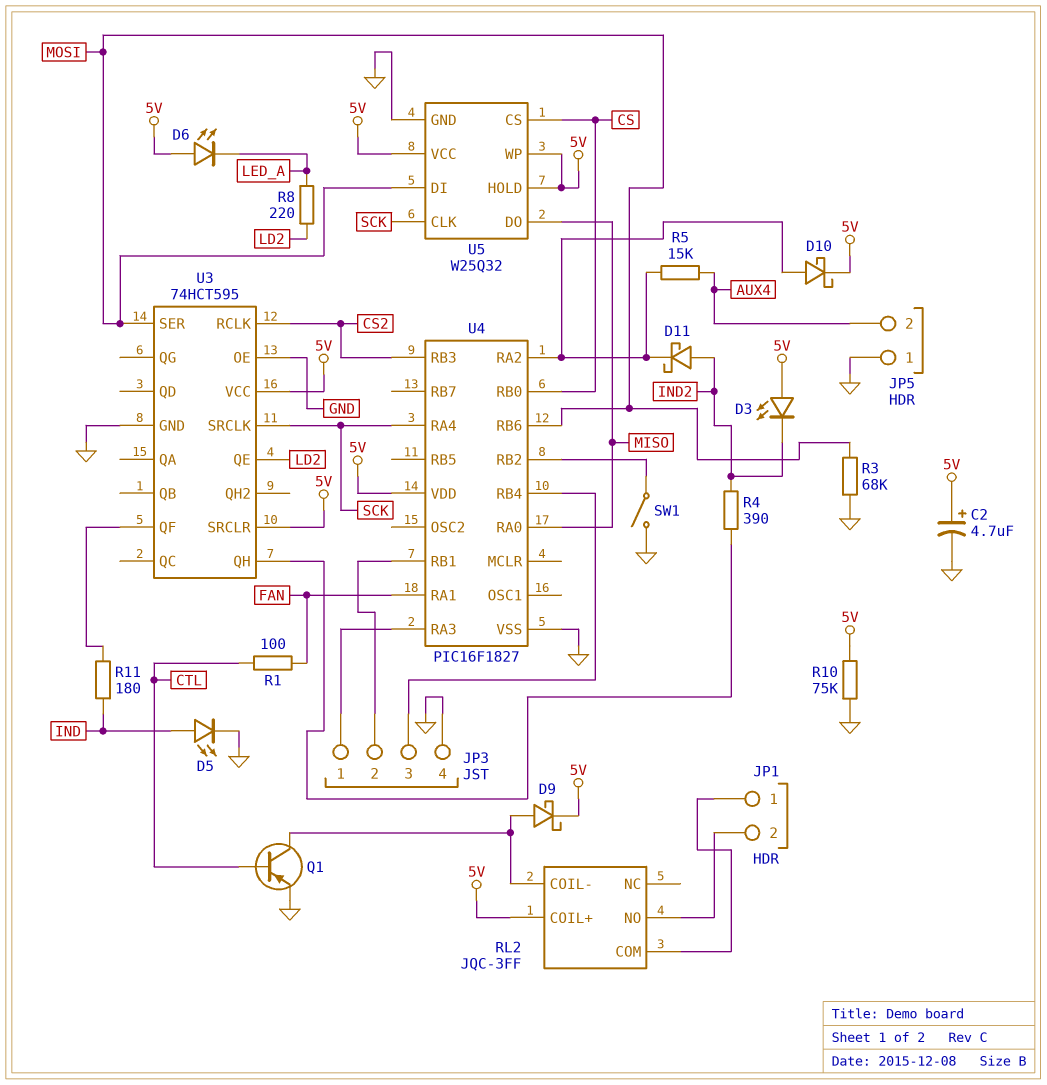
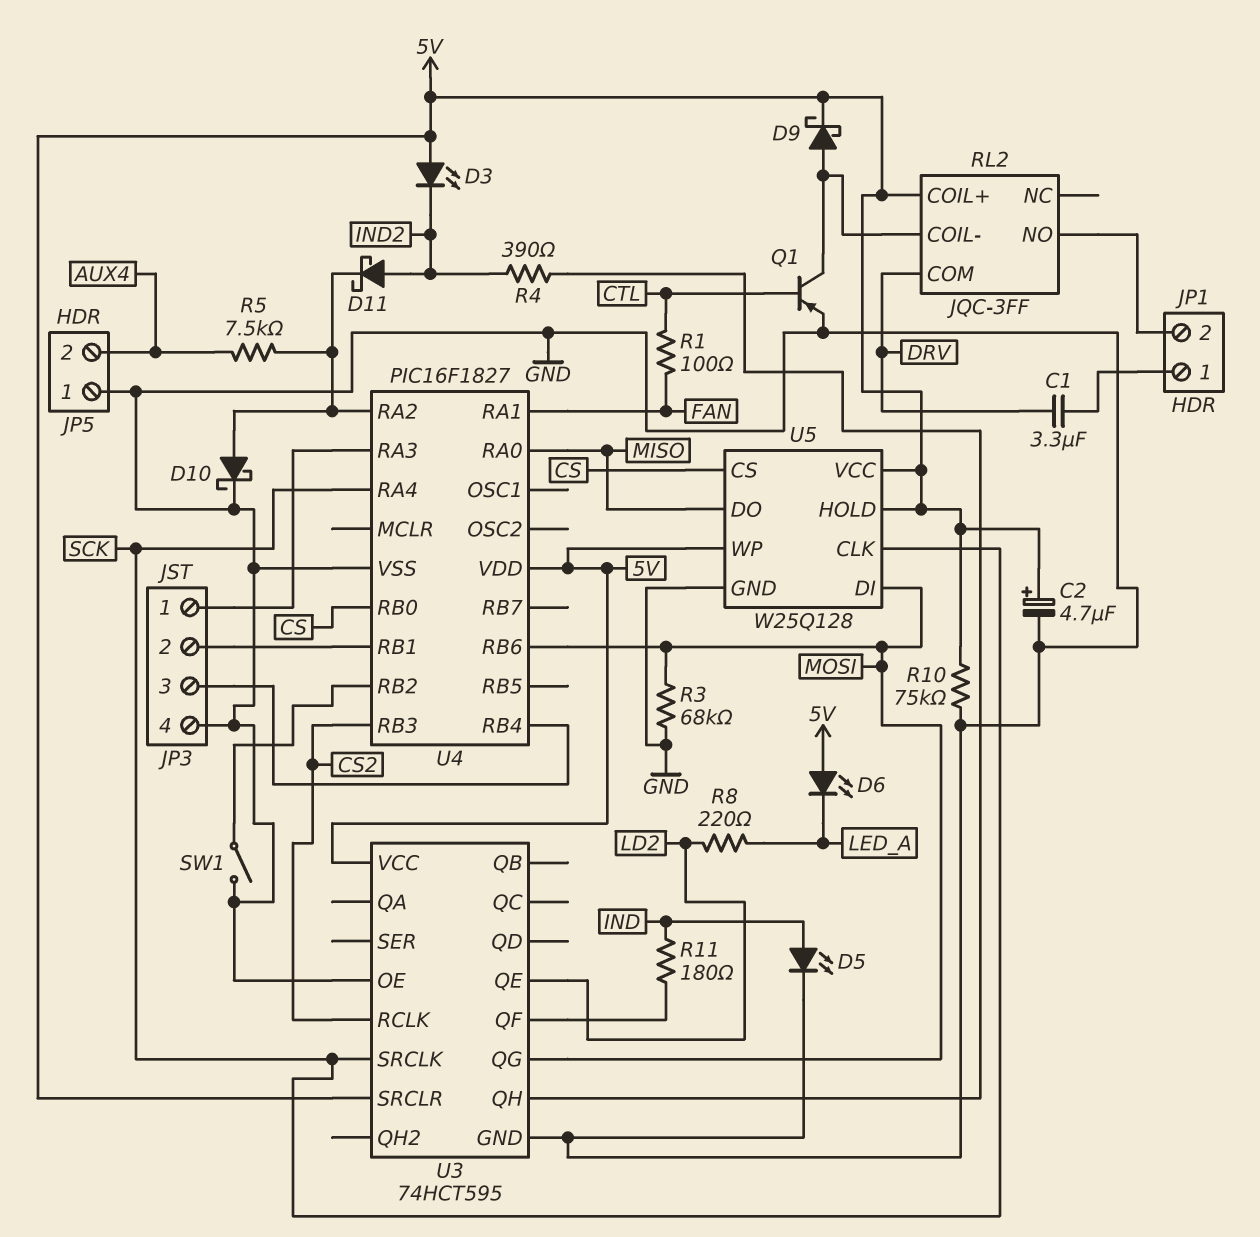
C1: none -> 3.3uF (DRV, JP1/1)
D10: schottky (A U4/RA2, K 5V) -> schottky (A U4/RA2, K GND)
R5: 15k (AUX4, U4/RA2) -> 7.5k (AUX4, U4/RA2)
RL2 pin COM: JP1/1 -> DRV
U3 pin QG: none -> MOSI
U3 pin SER: MOSI -> none
U5: W25Q32 -> W25Q128

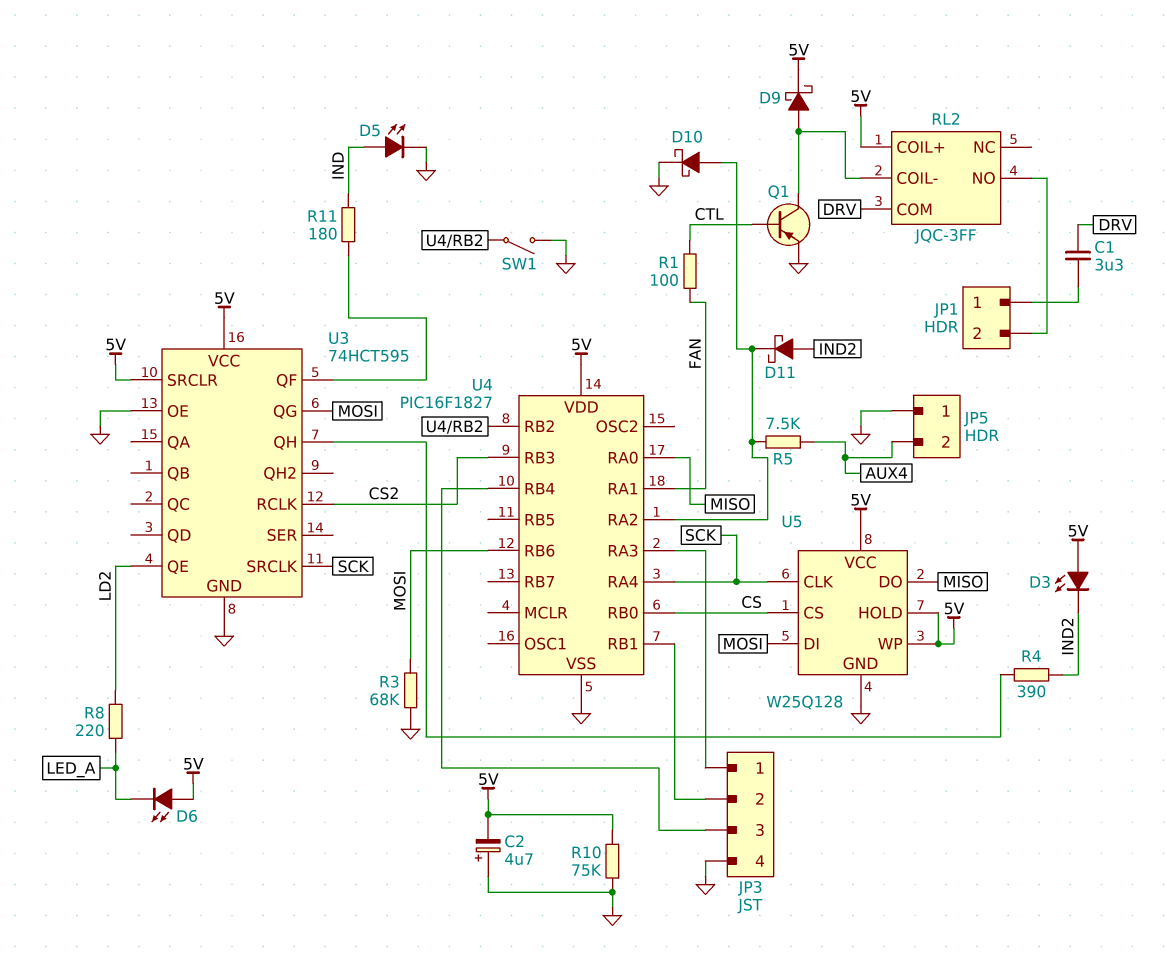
C2: 4.7uF (plus 5V, minus GND) -> 4.7uF (plus GND, minus 5V)

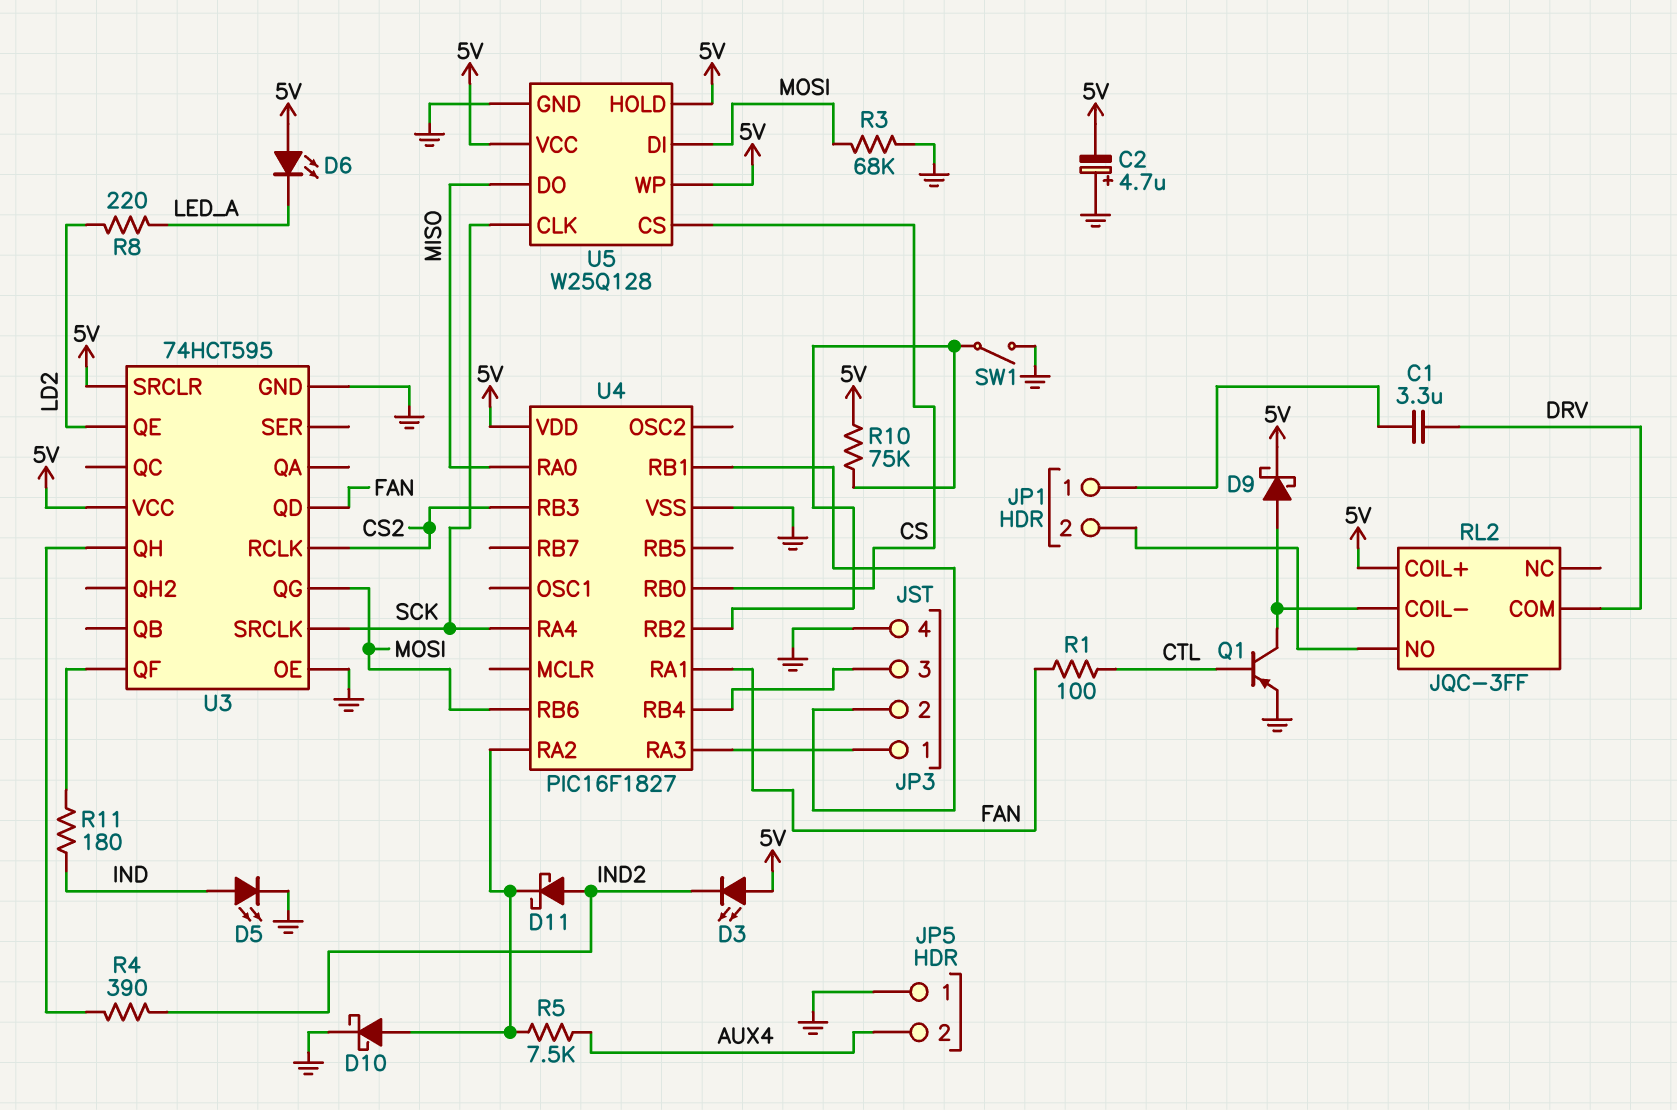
R10: 75k (5V, GND) -> 75k (5V, U4/RB2)
U3 pin QD: none -> FAN

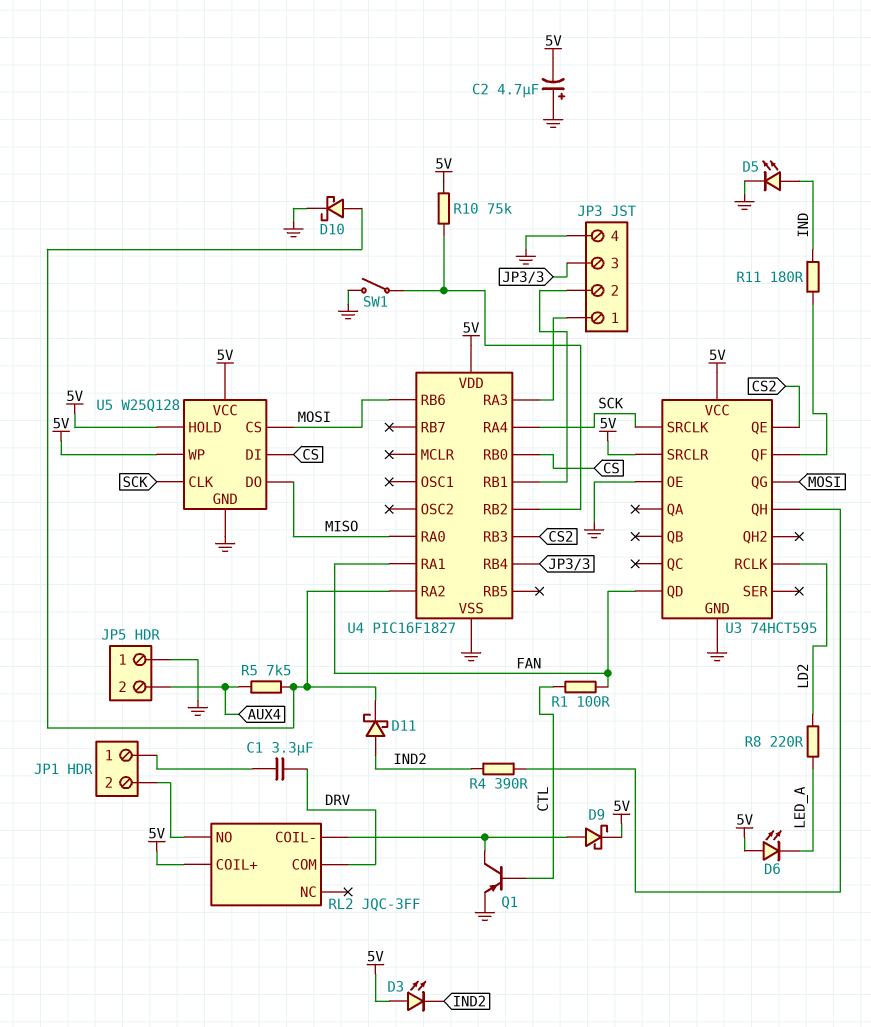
R3: 68k (GND, MOSI) -> none
U3 pin QE: LD2 -> CS2
U3 pin RCLK: CS2 -> LD2
U5 pin CS: CS -> MOSI
U5 pin DI: MOSI -> CS

